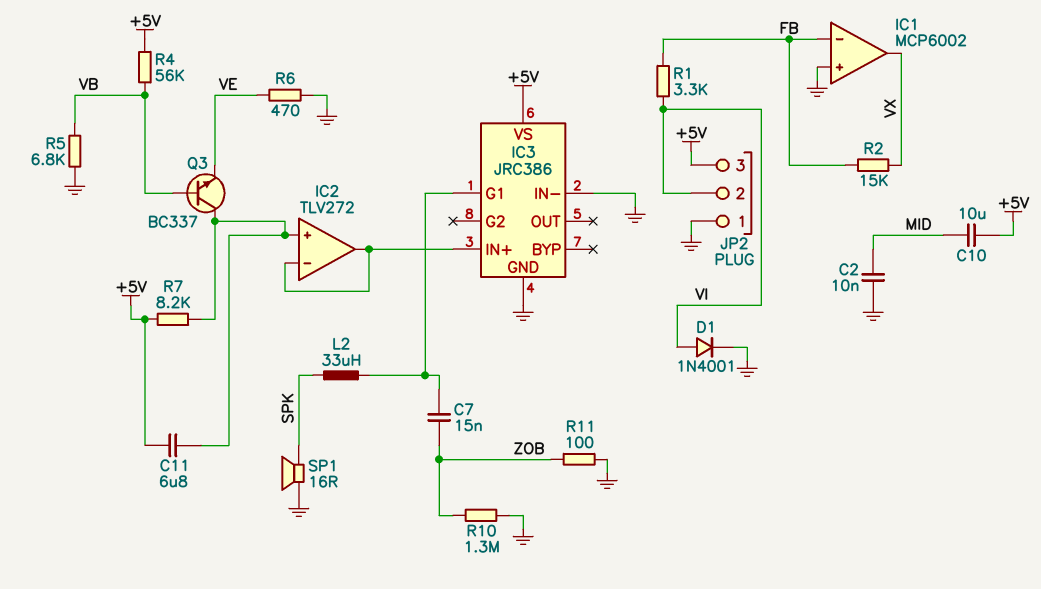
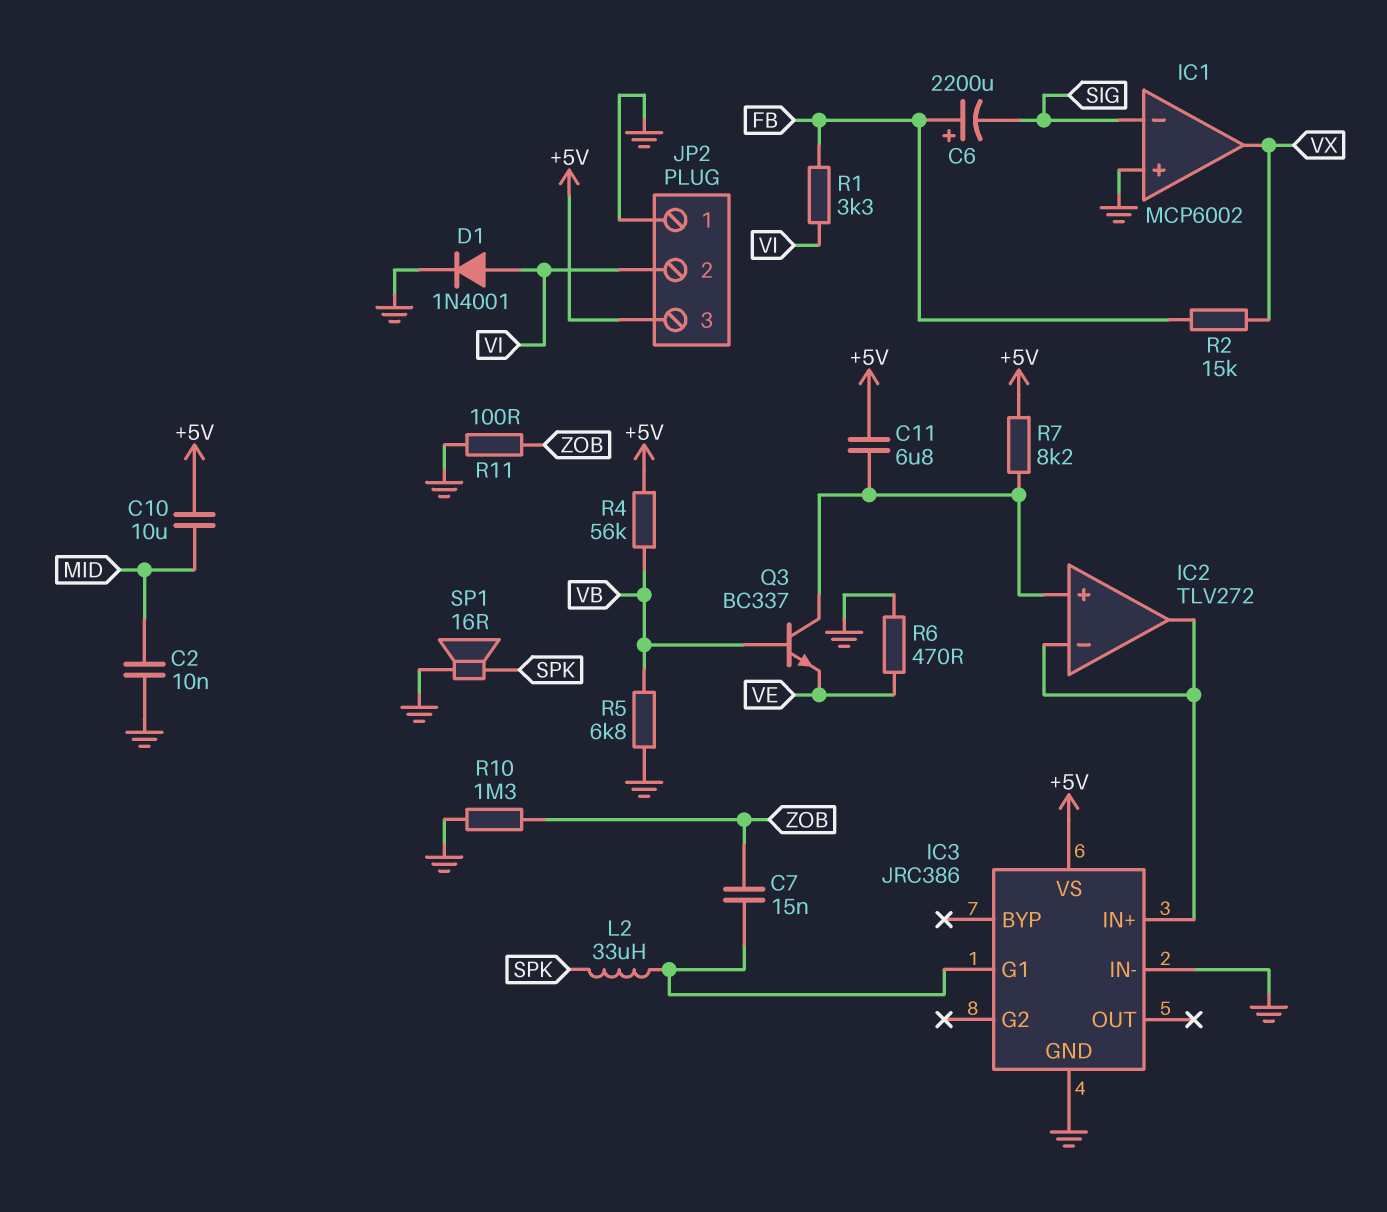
C6: none -> 2200uF (plus FB, minus SIG)
IC1 pin in-: FB -> SIG

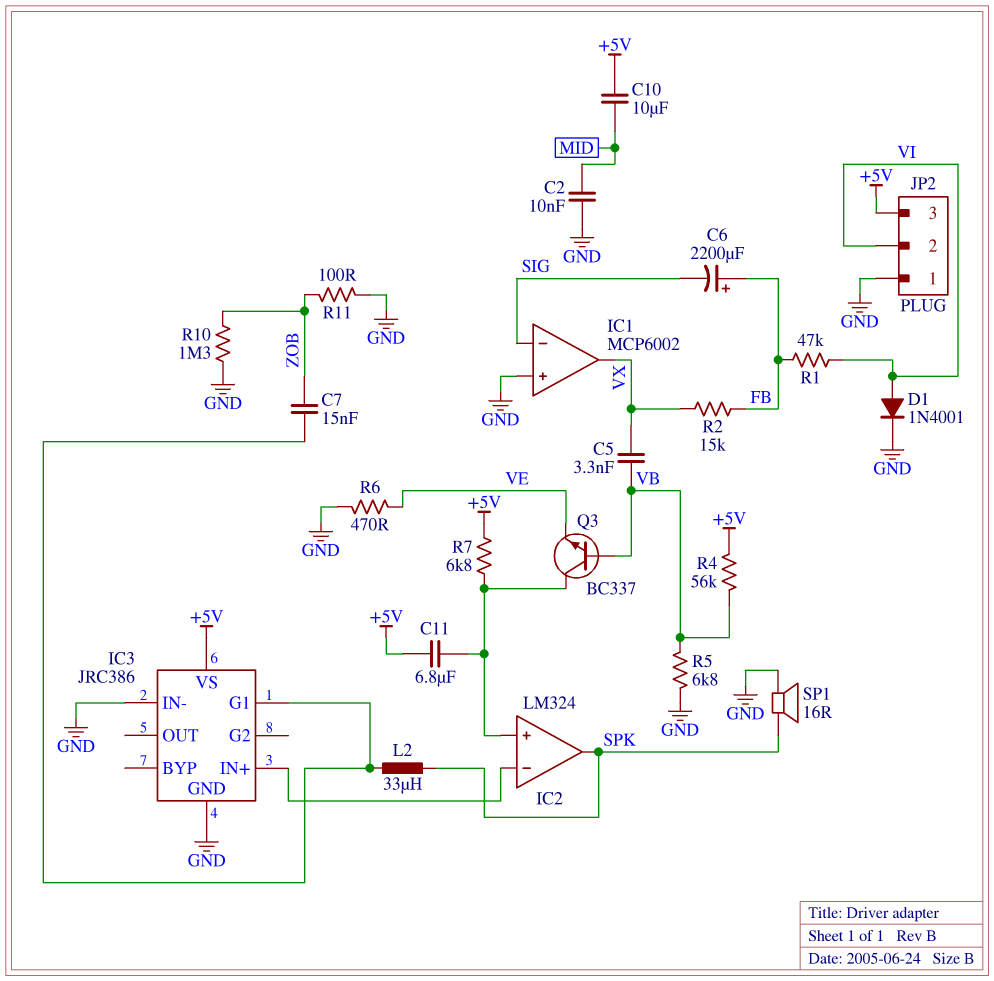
C5: none -> 3.3nF (VB, VX)
IC2: TLV272 -> LM324
IC2 pin out: IC2/in- -> SPK
R1: 3.3k (FB, VI) -> 47k (FB, VI)
R7: 8.2k (+5V, IC2/in+) -> 6.8k (+5V, IC2/in+)

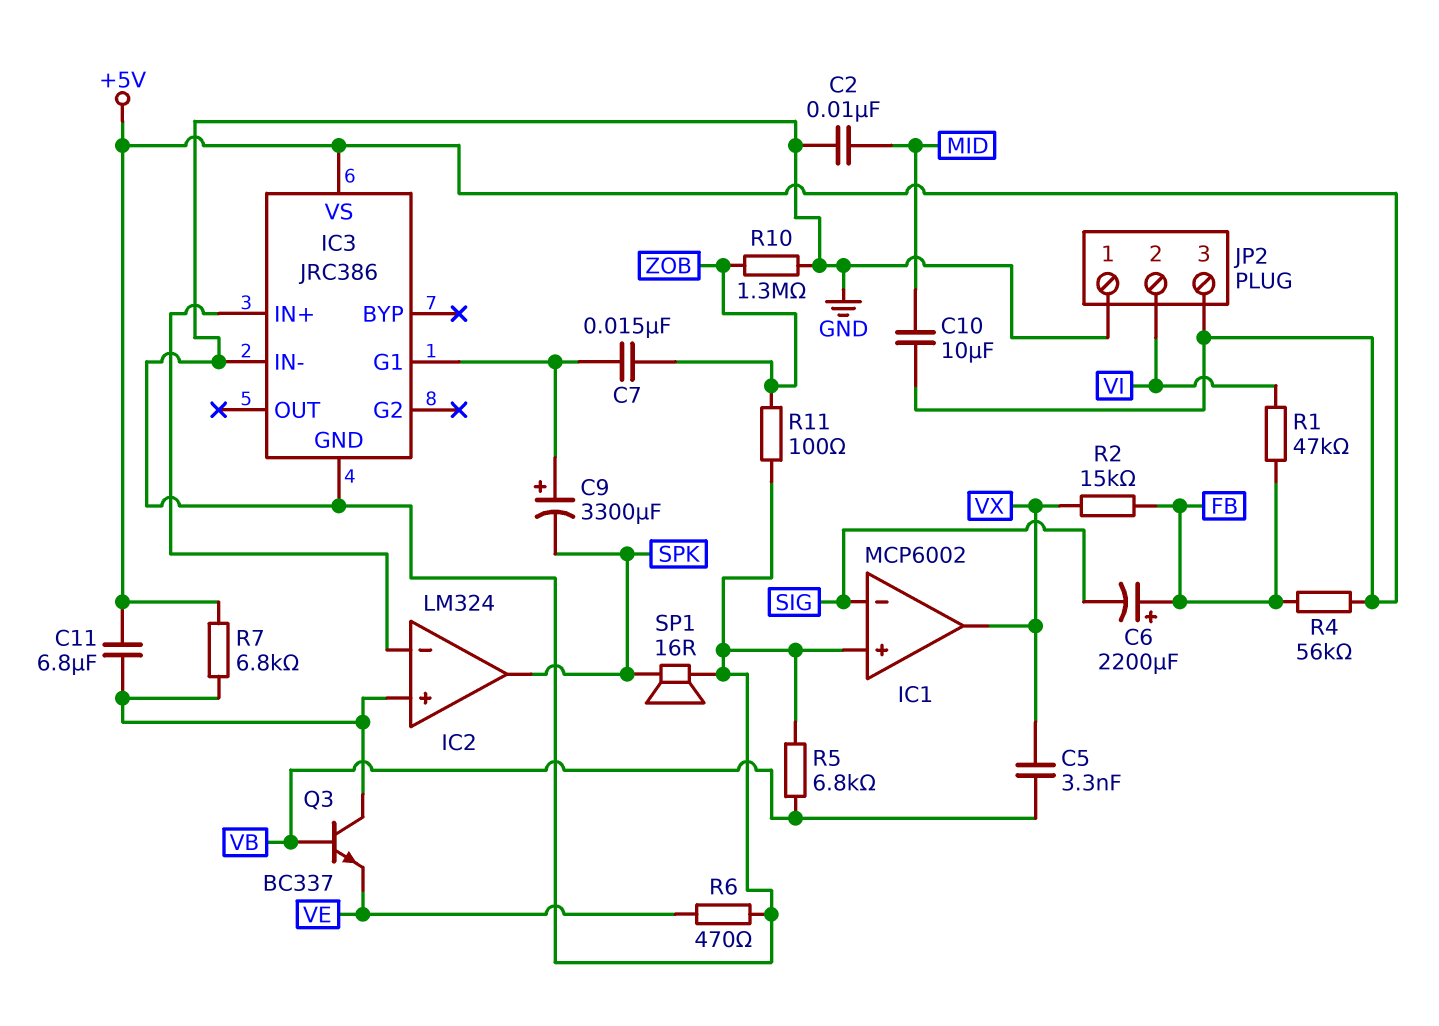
C9: none -> 3300uF (plus IC3/G1, minus SPK)
D1: diode 1N4001 (A VI, K GND) -> none
L2: 33uH (IC3/G1, SPK) -> none
R4: 56k (+5V, VB) -> 56k (+5V, FB)

